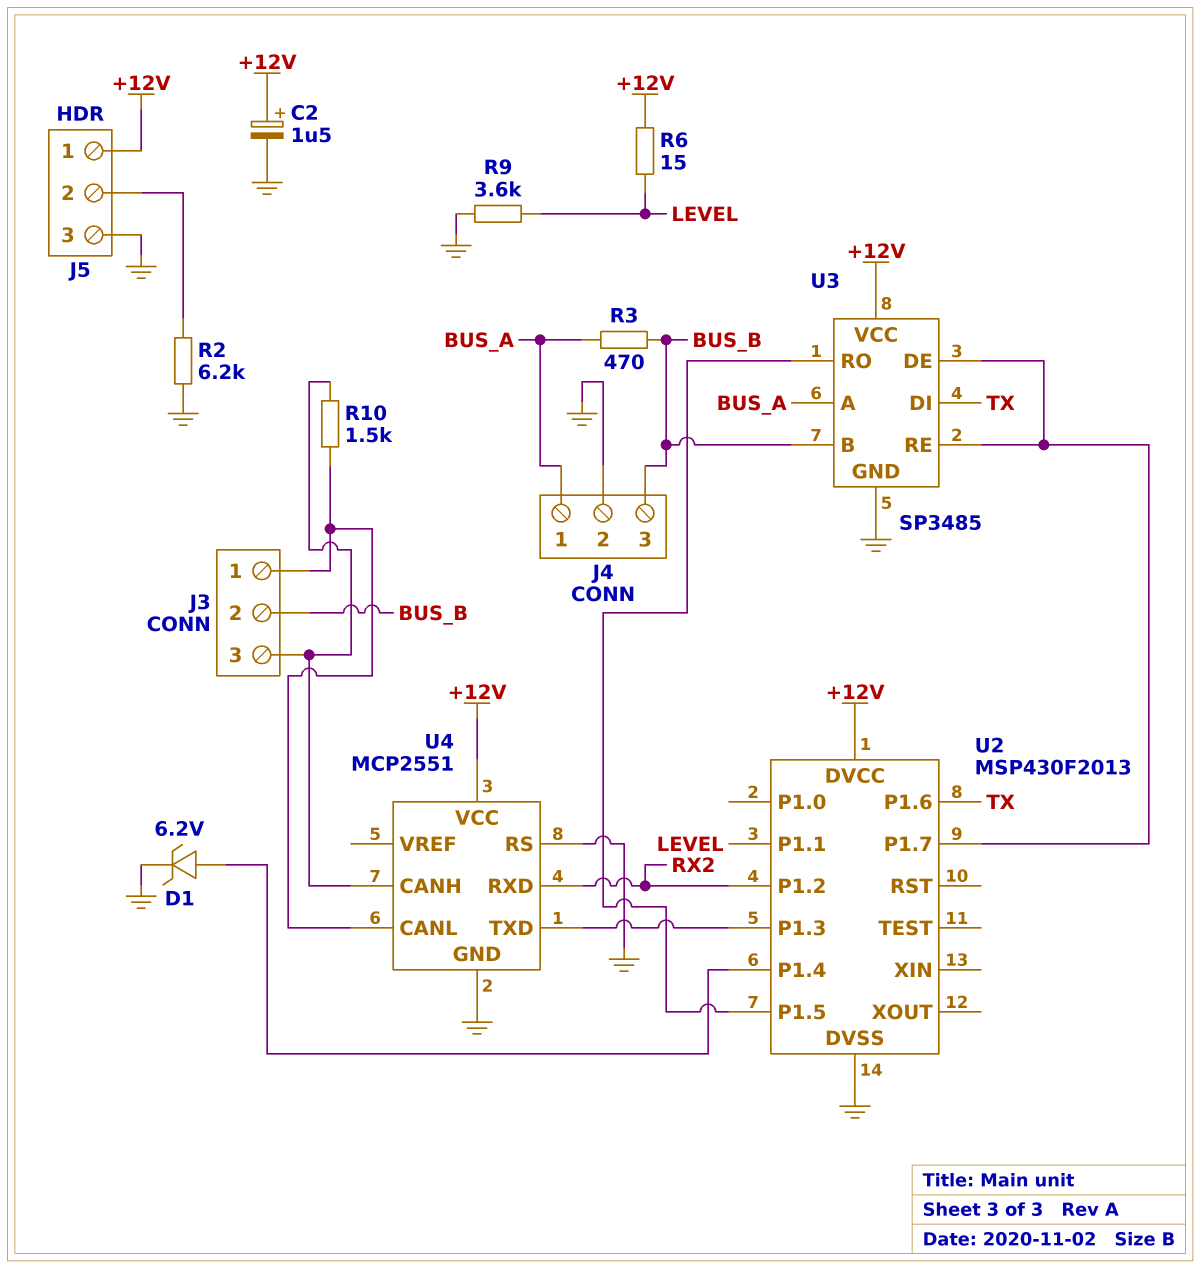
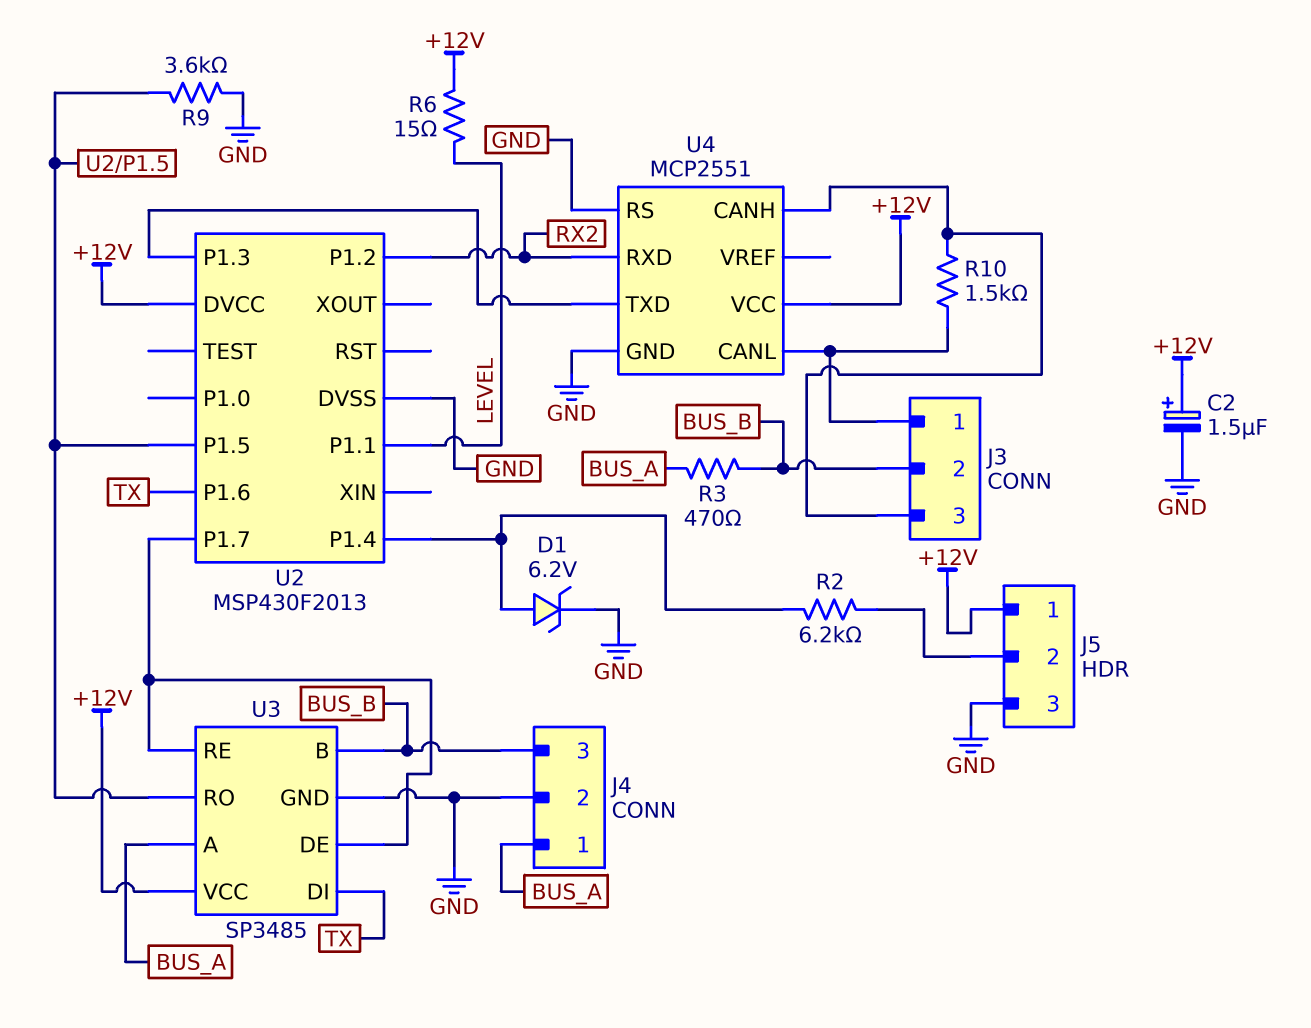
R2: 6.2k (GND, J5/2) -> 6.2k (J5/2, U2/P1.4)
R9: 3.6k (GND, LEVEL) -> 3.6k (GND, U2/P1.5)

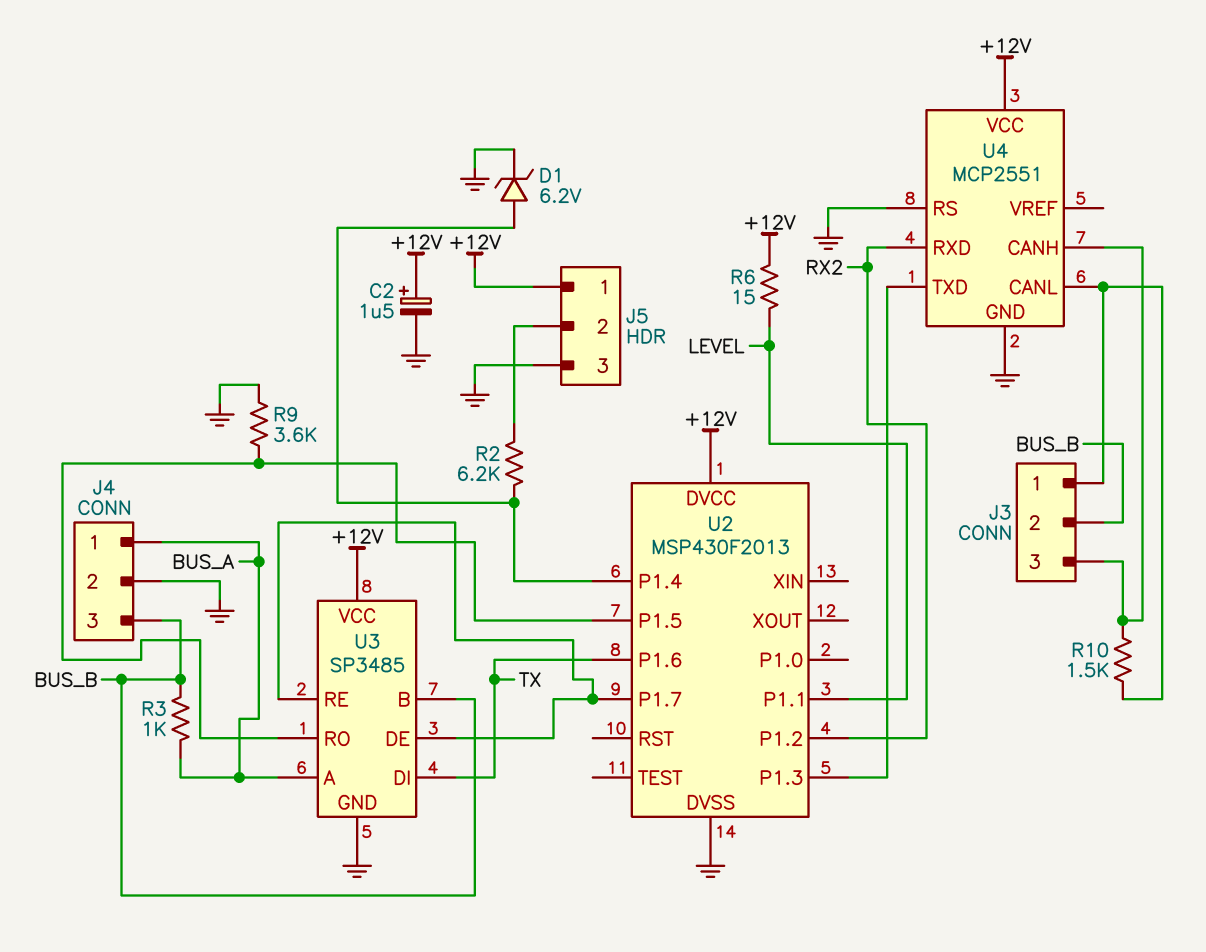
R3: 470 (BUS_A, BUS_B) -> 1k (BUS_A, BUS_B)

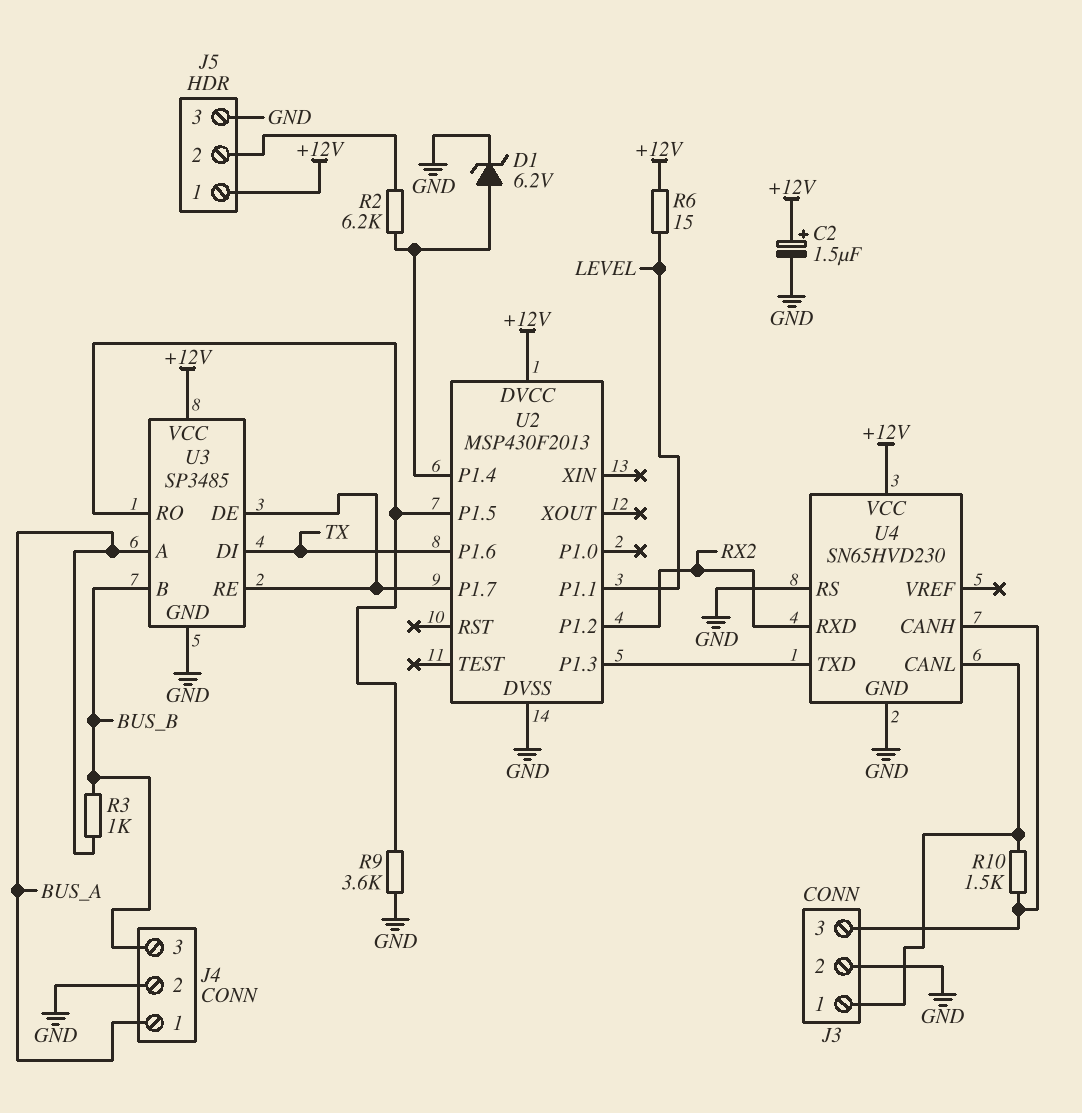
J3 pin 2: BUS_B -> GND
U4: MCP2551 -> SN65HVD230

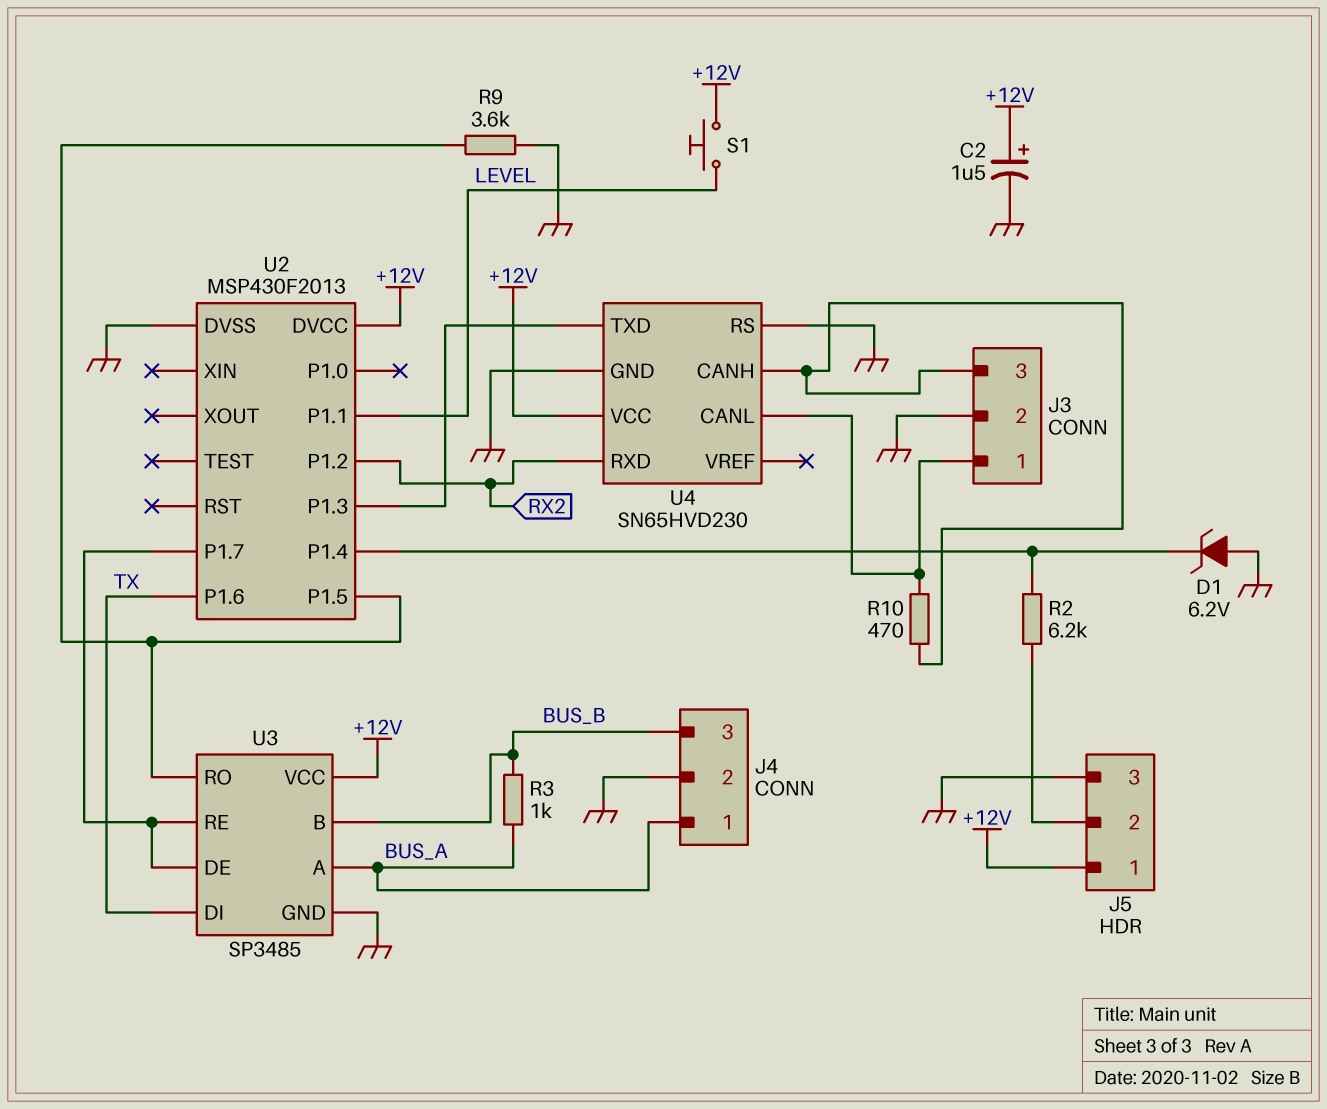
D1: zener 6.2V (A U2/P1.4, K GND) -> zener 6.2V (A GND, K U2/P1.4)
R6: 15 (+12V, LEVEL) -> none
R10: 1.5k (J3/1, J3/3) -> 470 (J3/1, J3/3)
S1: none -> button (+12V, LEVEL)

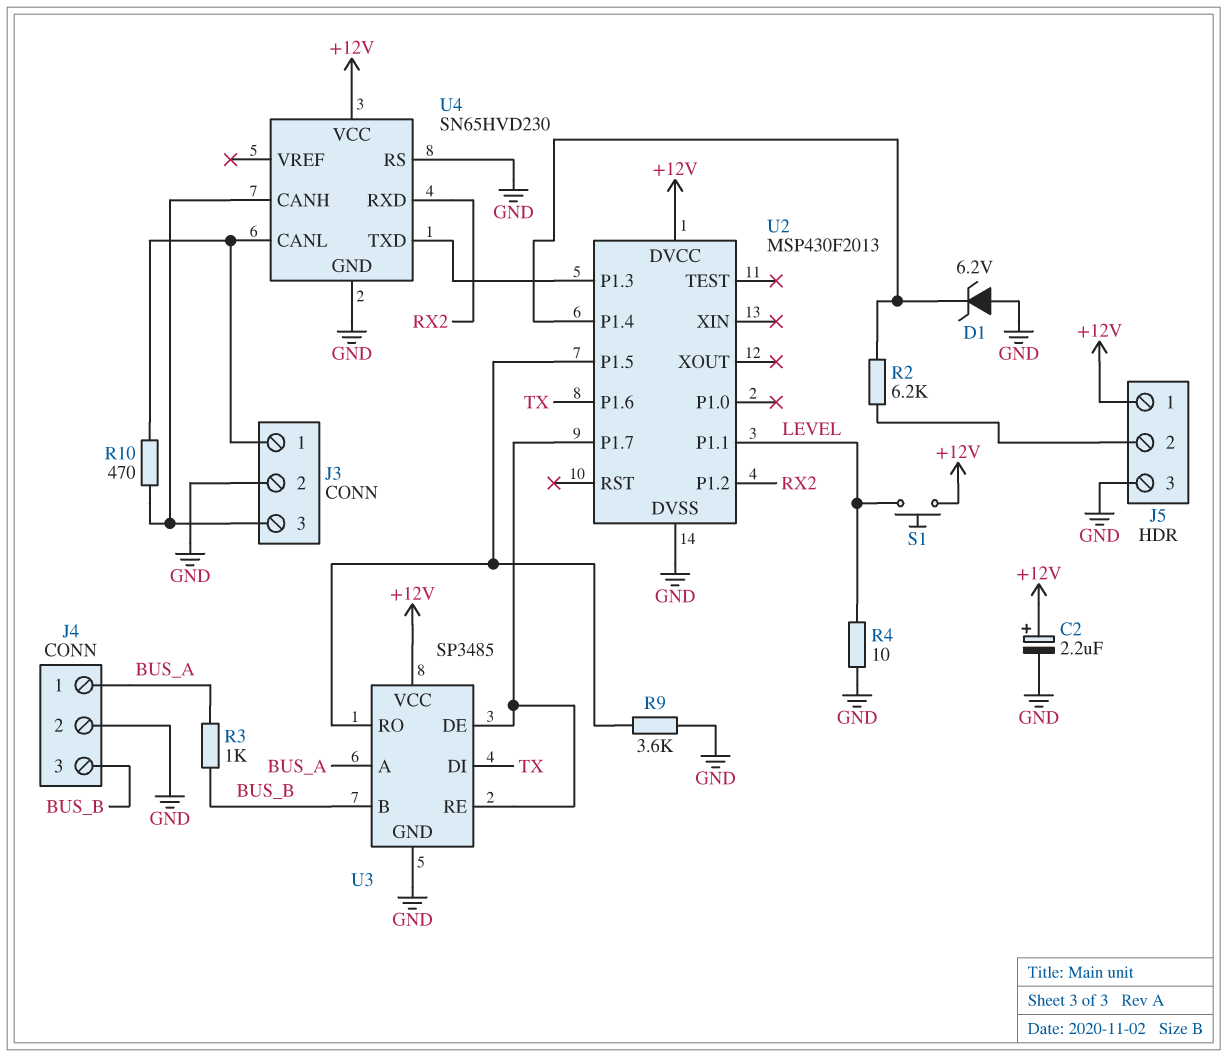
C2: 1.5uF (plus +12V, minus GND) -> 2.2uF (plus +12V, minus GND)
R4: none -> 10 (GND, LEVEL)

